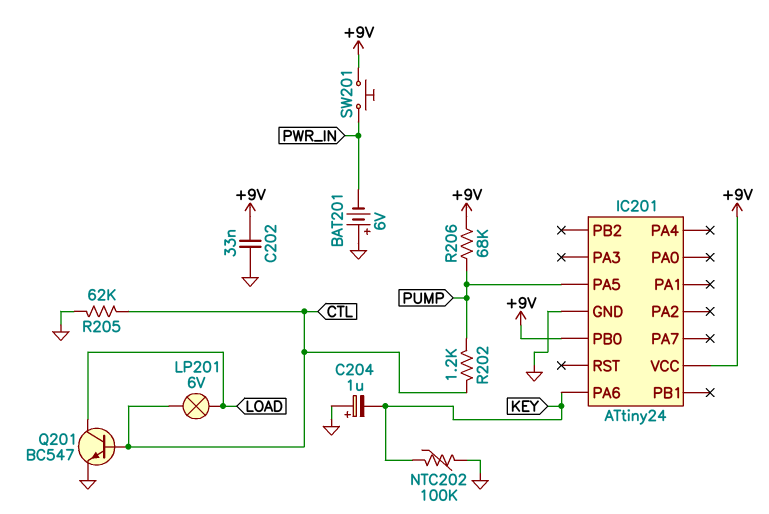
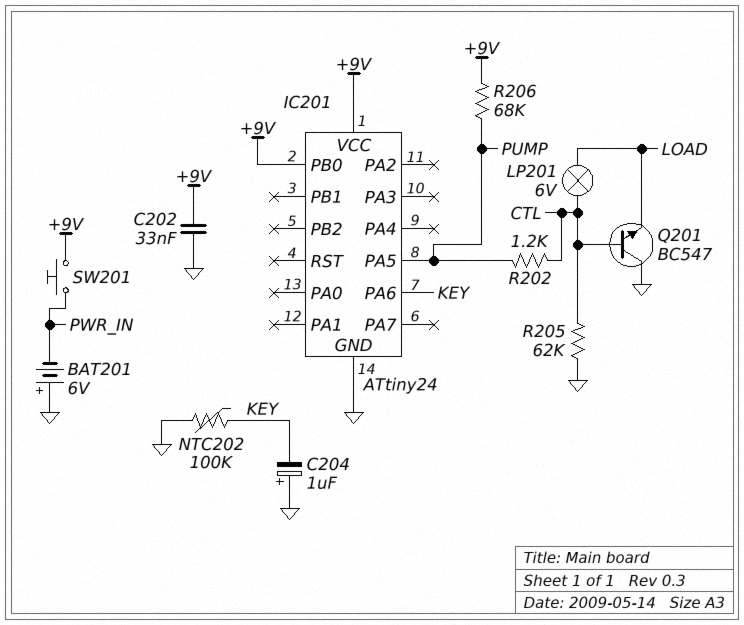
Q201: NPN BC547 (B CTL, C LOAD, E GND) -> NPN BC547 (B CTL, C GND, E LOAD)

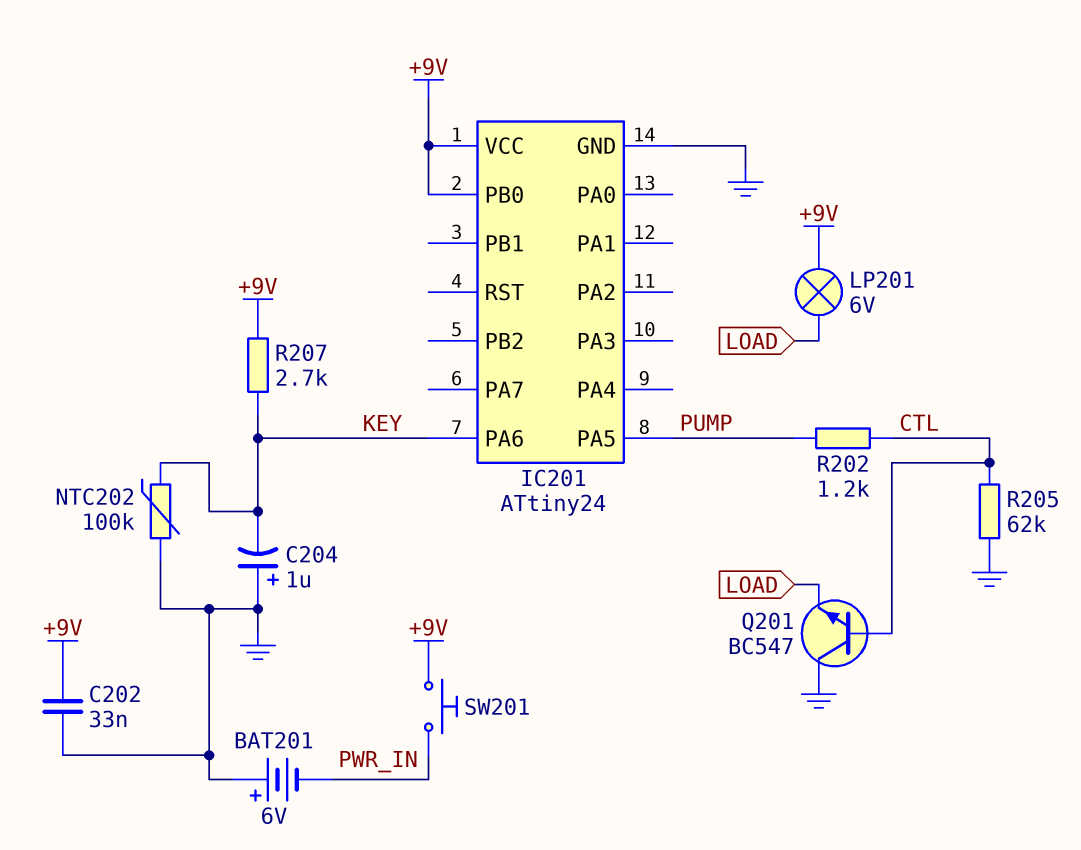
LP201: lamp 6V (CTL, LOAD) -> lamp 6V (+9V, LOAD)
R206: 68k (+9V, PUMP) -> none
R207: none -> 2.7k (+9V, KEY)

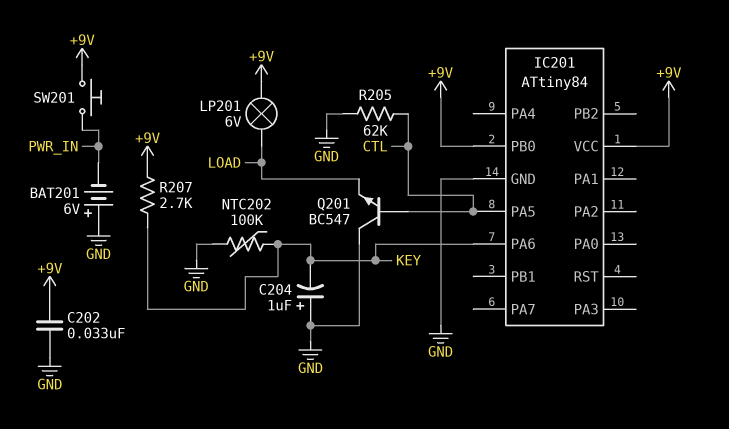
IC201: ATtiny24 -> ATtiny84
IC201 pin PA5: PUMP -> CTL
R202: 1.2k (CTL, PUMP) -> none

